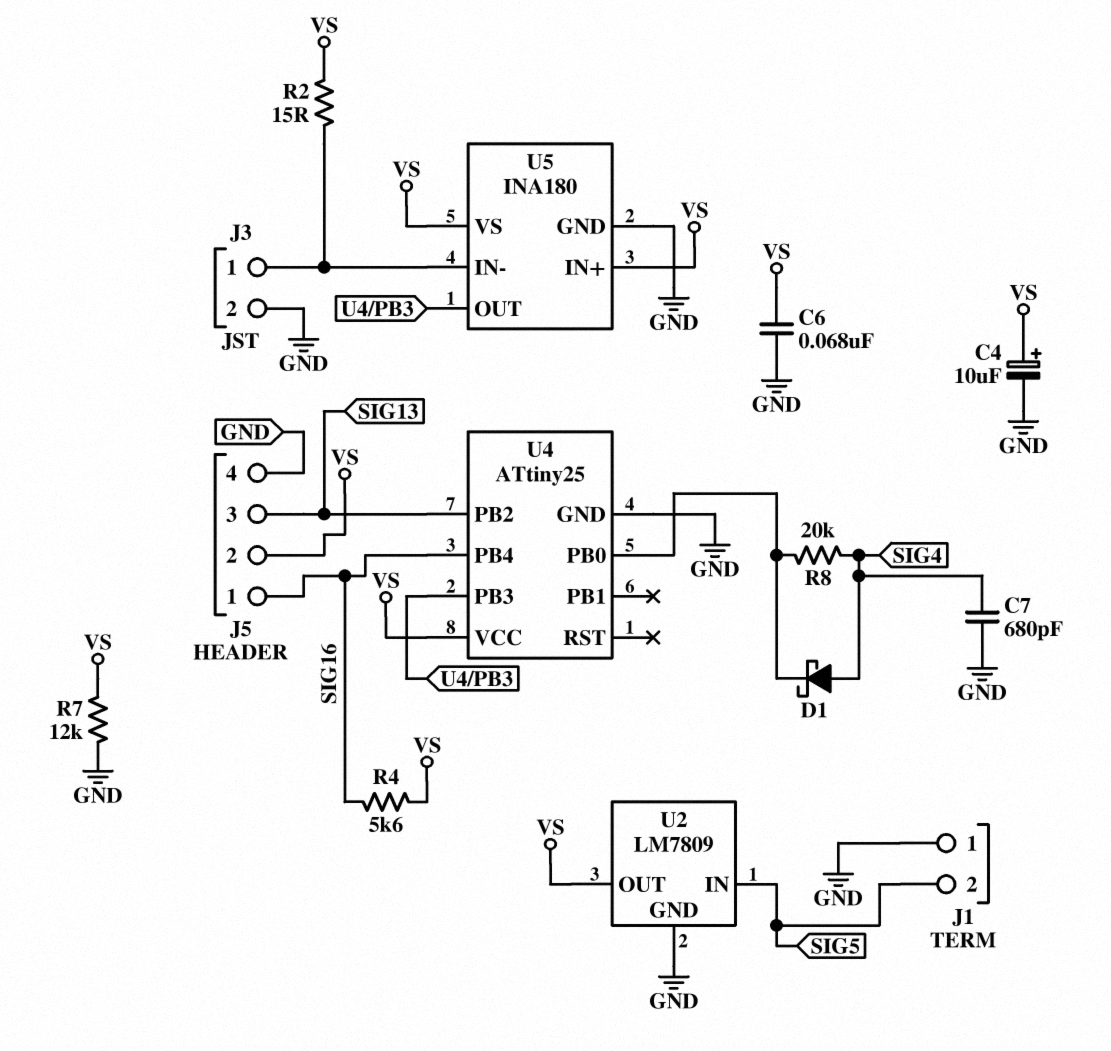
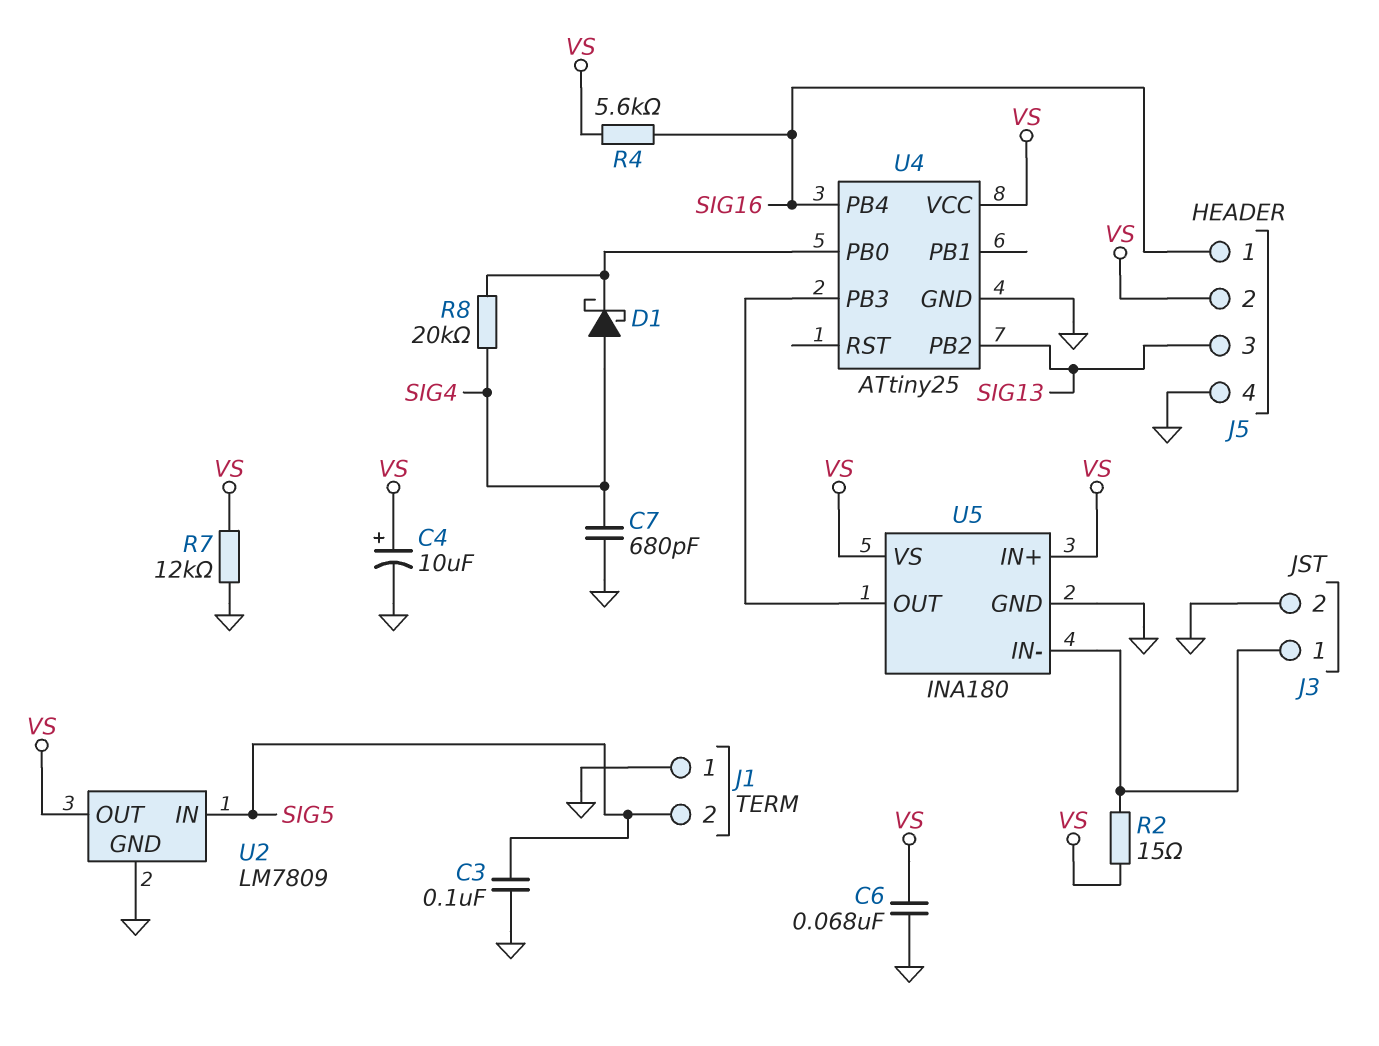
C3: none -> 100nF (GND, SIG5)

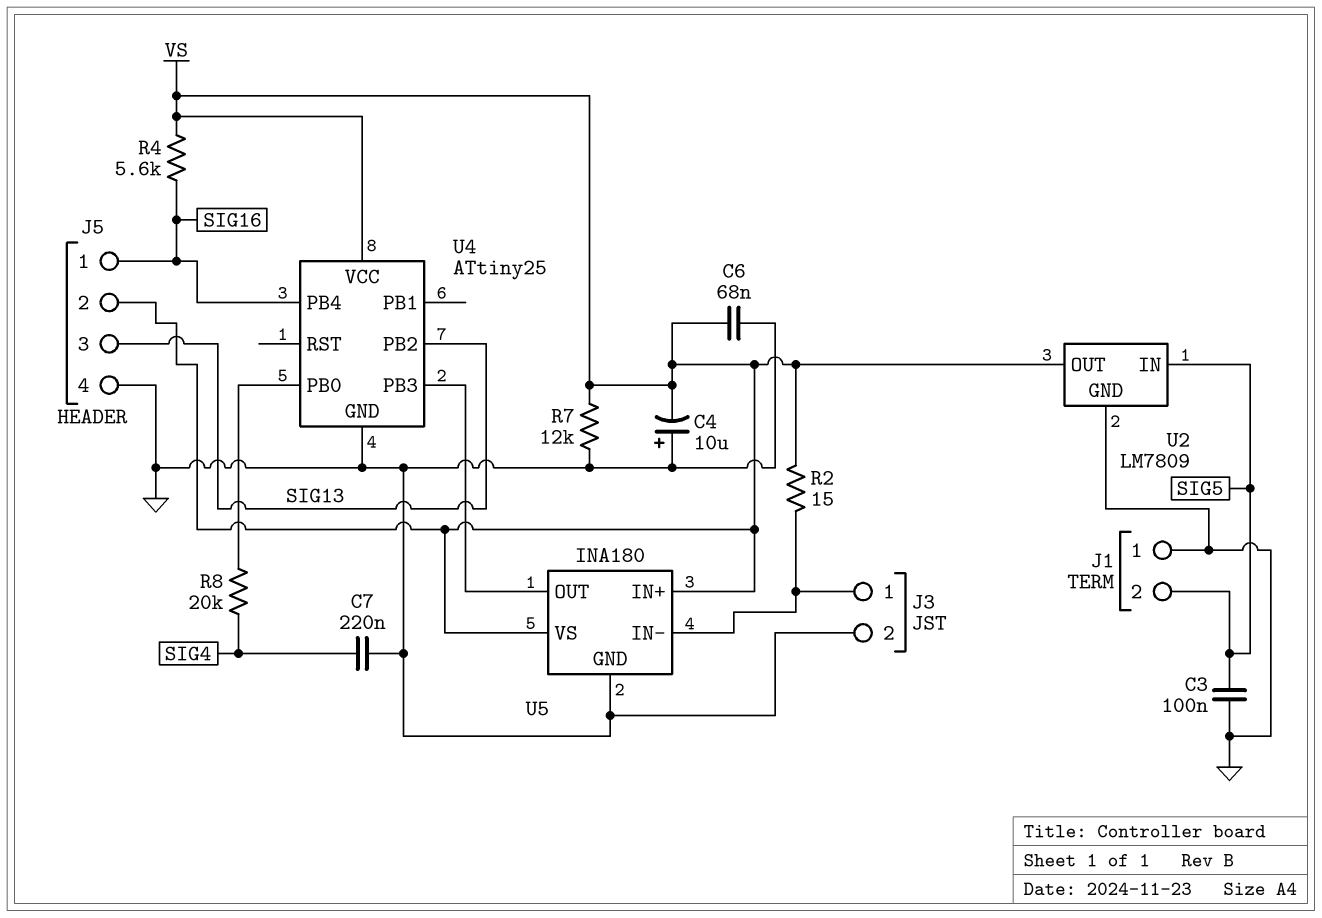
C4: 10uF (plus VS, minus GND) -> 10uF (plus GND, minus VS)
C7: 680pF (GND, SIG4) -> 220nF (GND, SIG4)
D1: schottky (A SIG4, K U4/PB0) -> none

